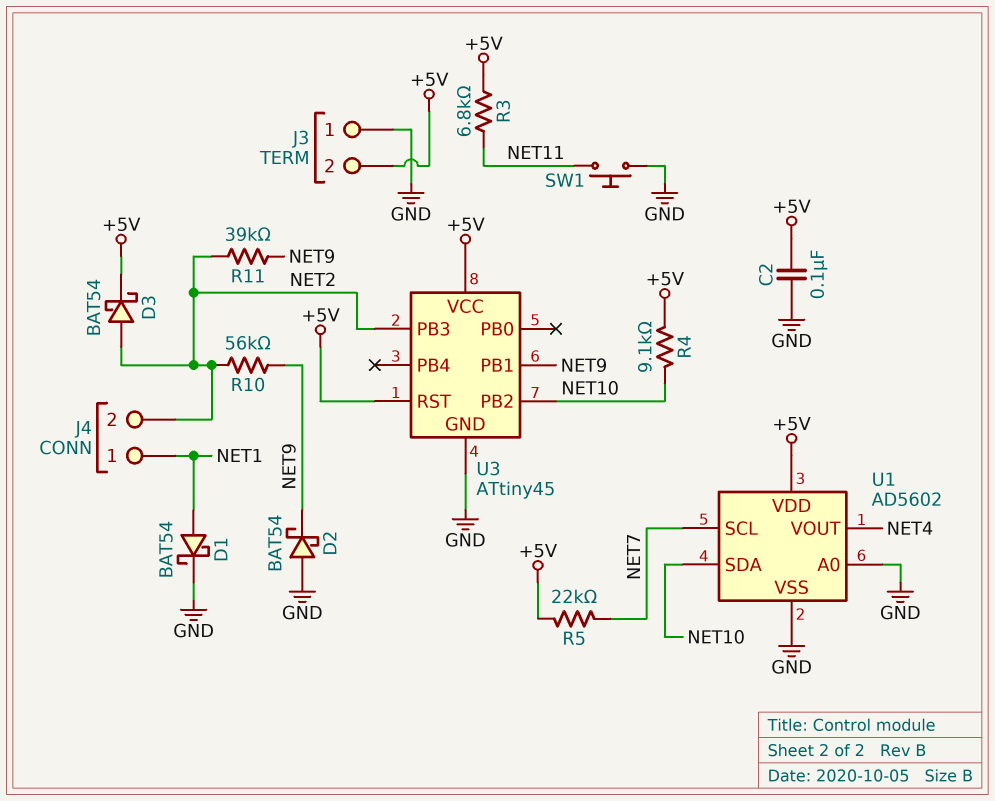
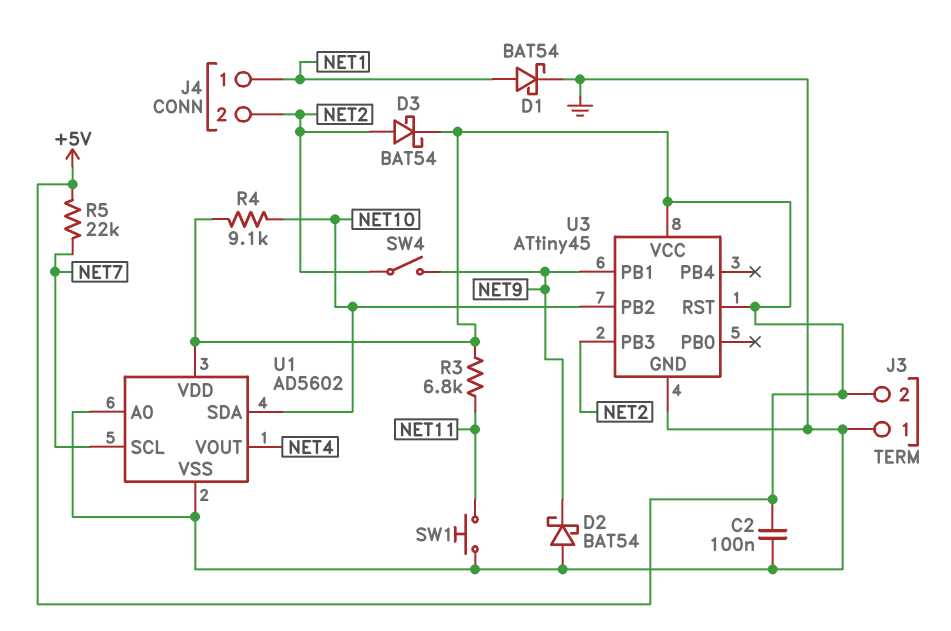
R10: 56k (NET2, NET9) -> none
R11: 39k (NET2, NET9) -> none
SW4: none -> switch (NET2, NET9)

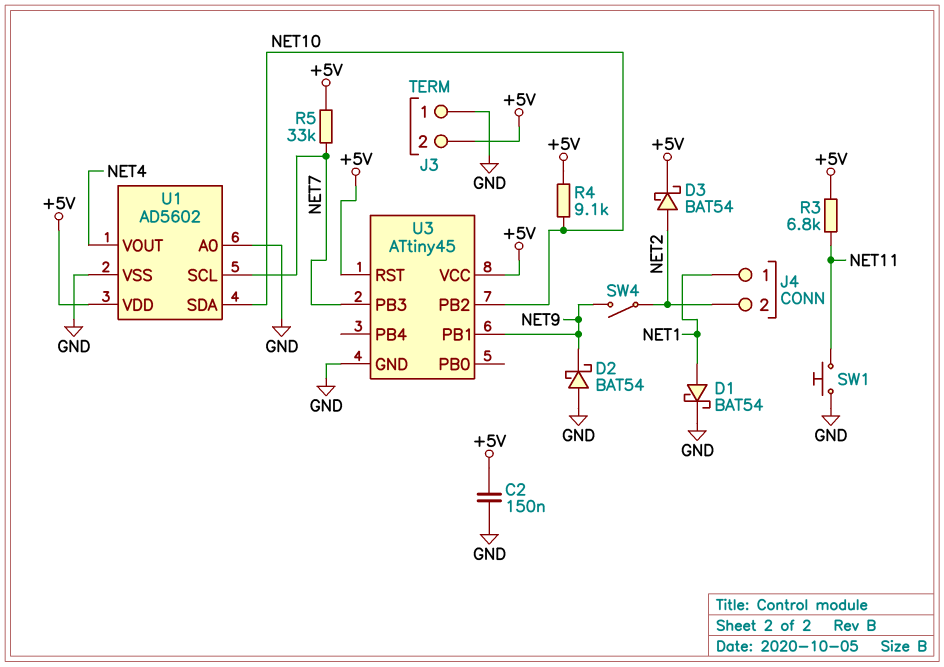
C2: 100nF (+5V, GND) -> 150nF (+5V, GND)
R5: 22k (+5V, NET7) -> 33k (+5V, NET7)
U3 pin PB3: NET2 -> NET7

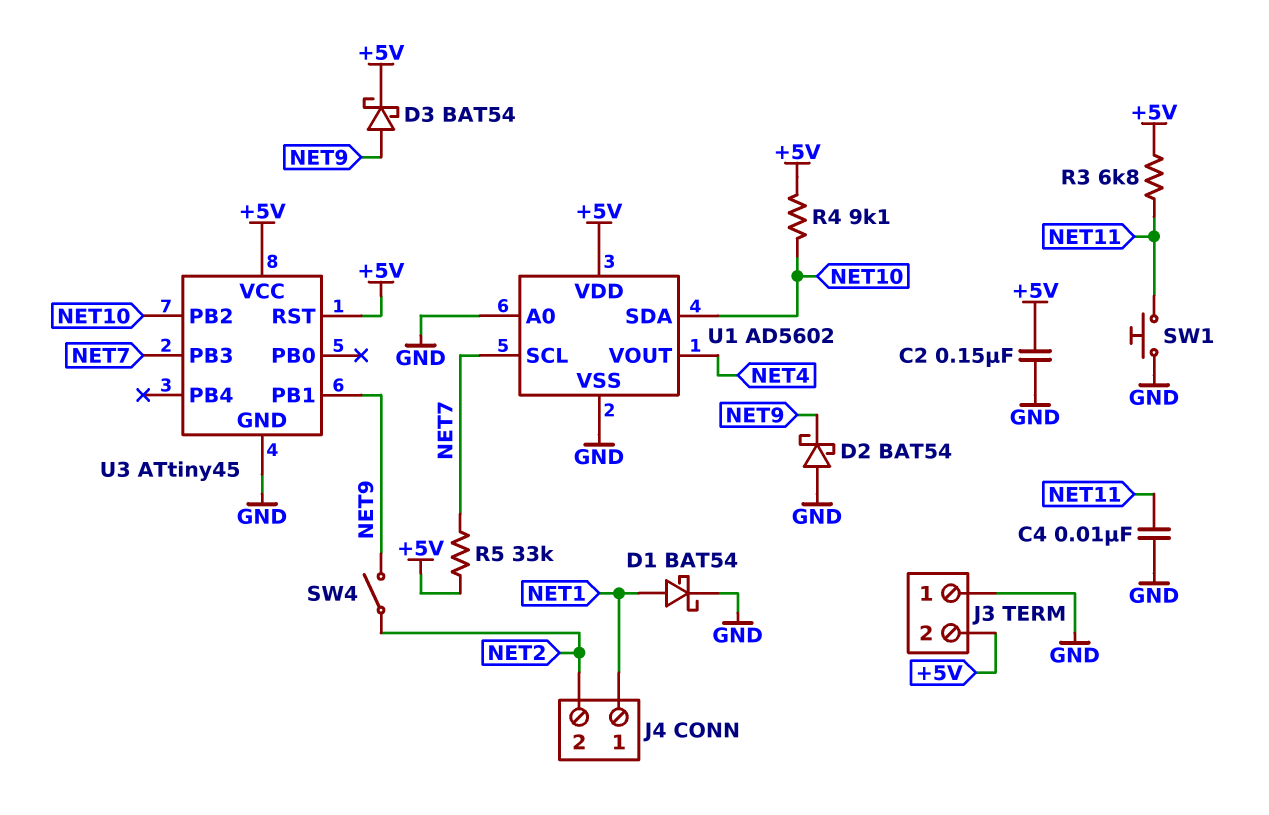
C4: none -> 10nF (GND, NET11)
D3: schottky BAT54 (A NET2, K +5V) -> schottky BAT54 (A NET9, K +5V)

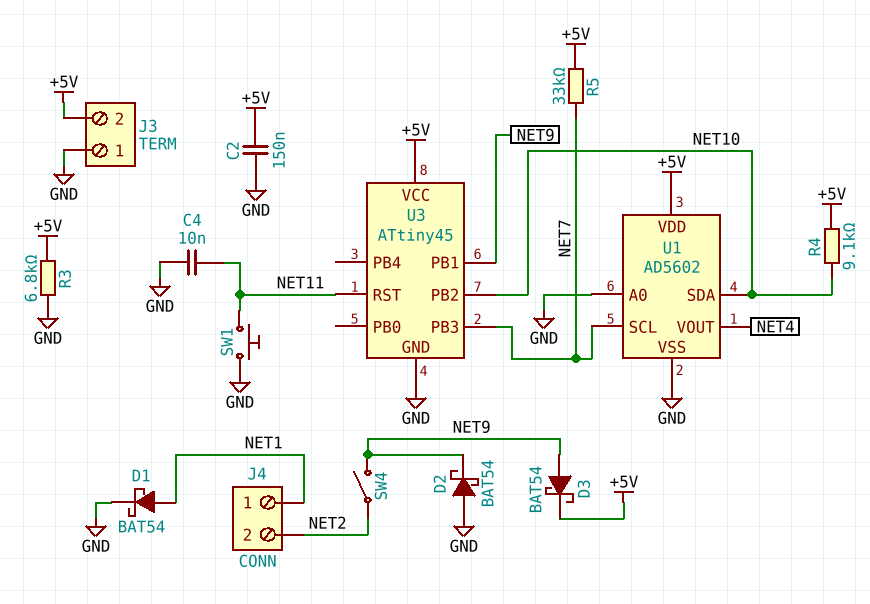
R3: 6.8k (+5V, NET11) -> 6.8k (+5V, GND)
U3 pin RST: +5V -> NET11

